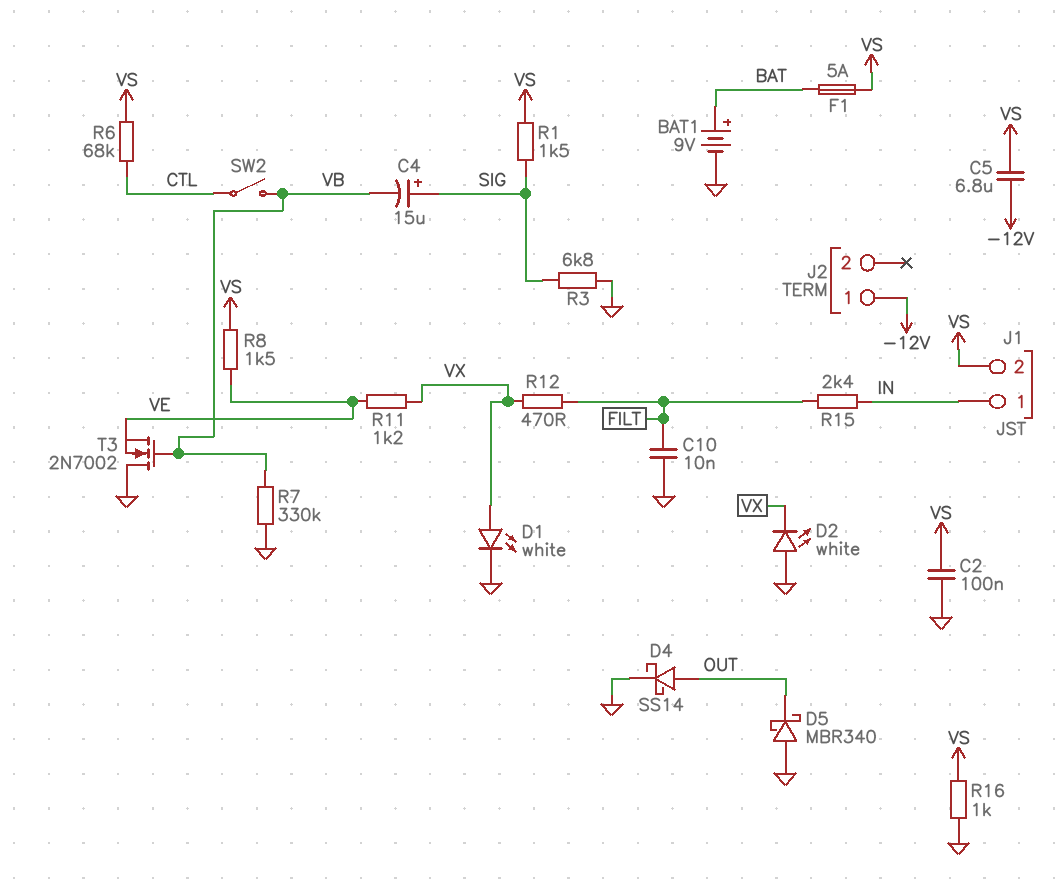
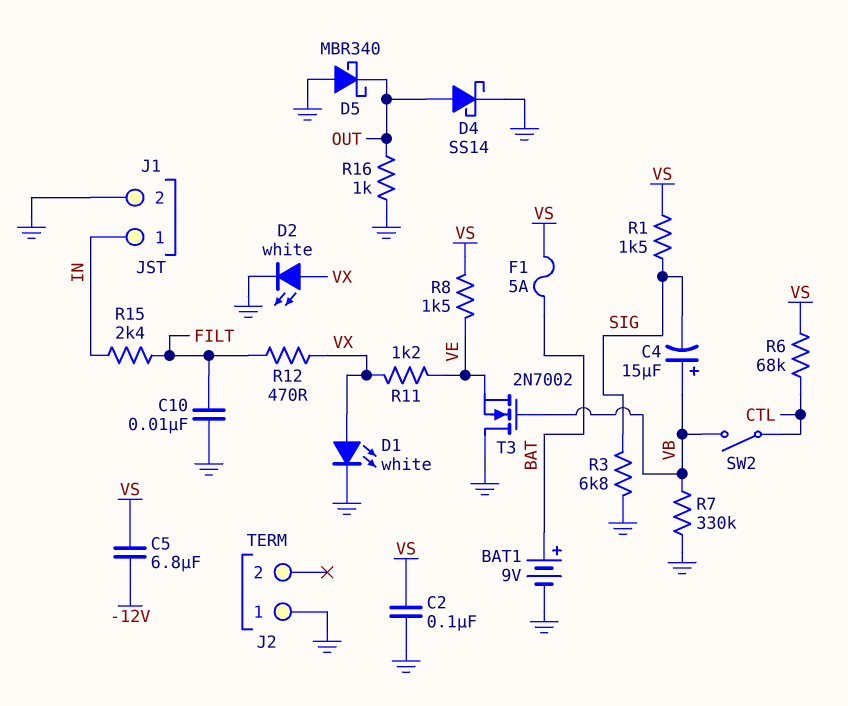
C4: 15uF (plus SIG, minus VB) -> 15uF (plus VB, minus SIG)
D2: LED white (A GND, K VX) -> LED white (A VX, K GND)
J1 pin 2: VS -> GND
J2 pin 1: -12V -> GND
R16: 1k (GND, VS) -> 1k (GND, OUT)

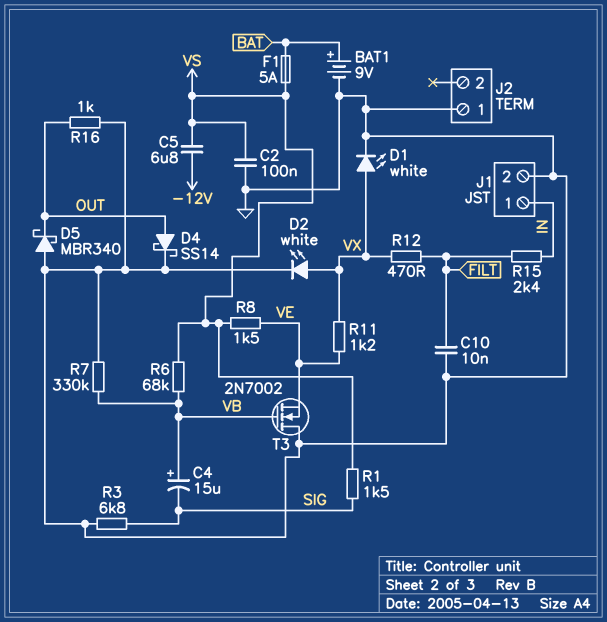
R6: 68k (CTL, VS) -> 68k (VB, VS)
SW2: switch (CTL, VB) -> none

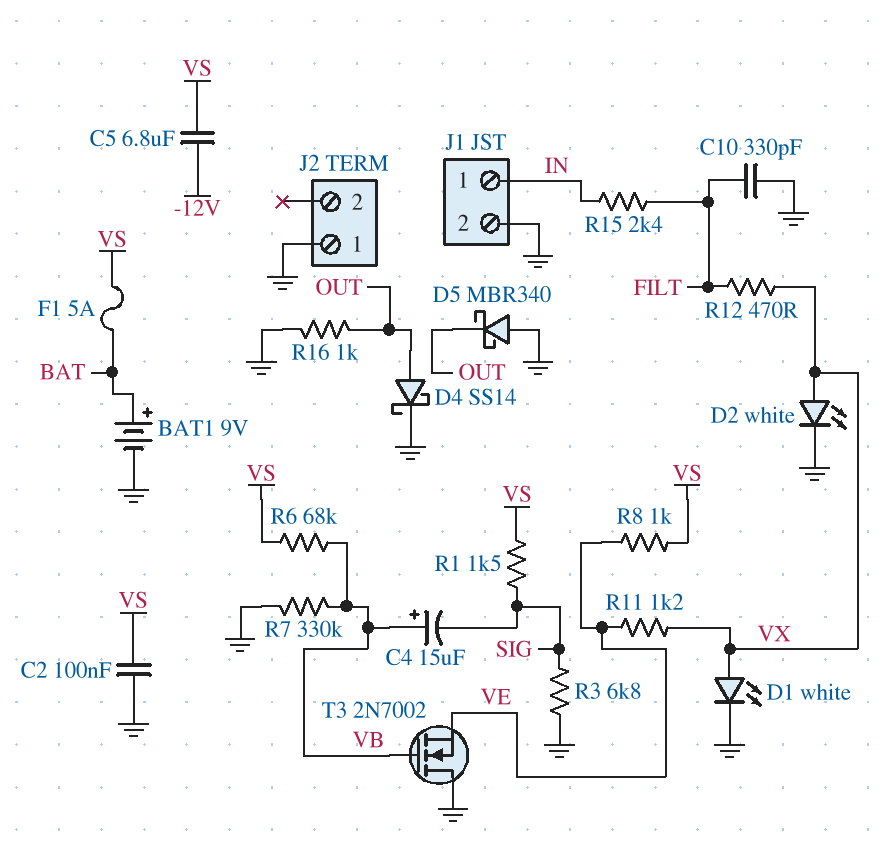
C10: 10nF (FILT, GND) -> 330pF (FILT, GND)
R8: 1.5k (VE, VS) -> 1k (VE, VS)

